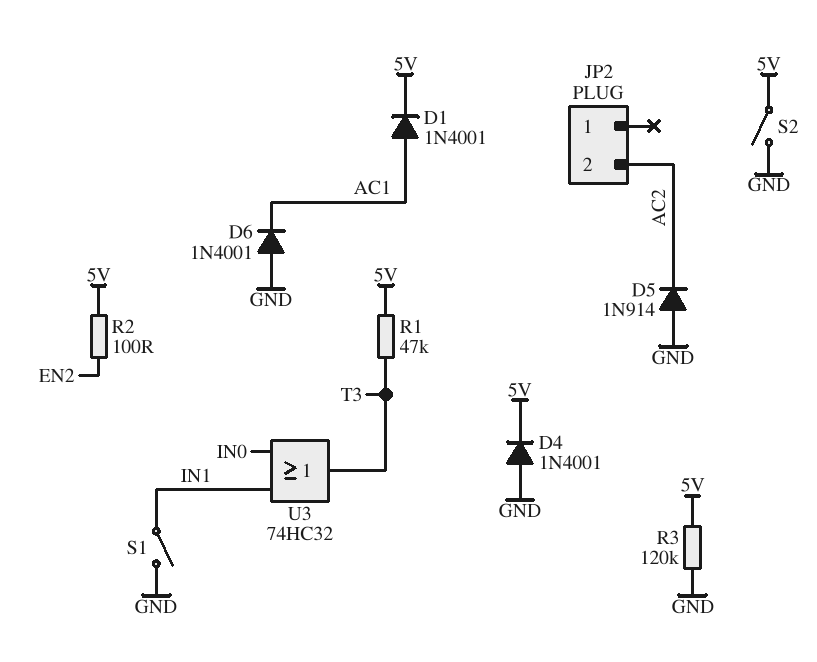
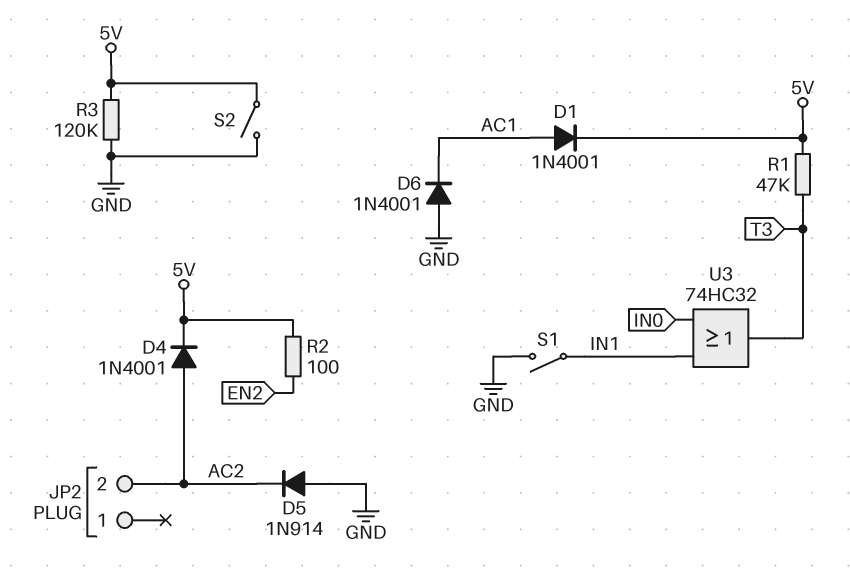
D4: diode 1N4001 (A GND, K 5V) -> diode 1N4001 (A AC2, K 5V)

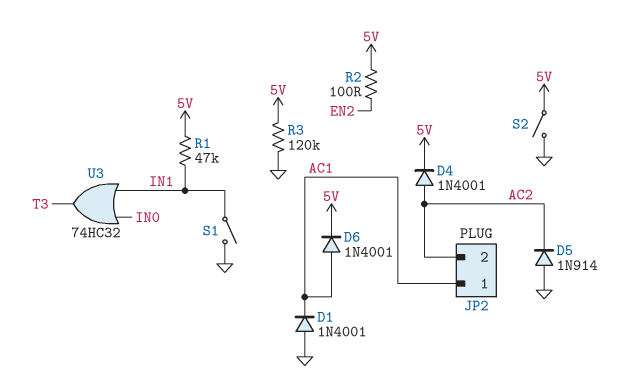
D1: diode 1N4001 (A AC1, K 5V) -> diode 1N4001 (A GND, K AC1)
D6: diode 1N4001 (A GND, K AC1) -> diode 1N4001 (A AC1, K 5V)
JP2 pin 1: none -> AC1
R1: 47k (5V, T3) -> 47k (5V, IN1)

